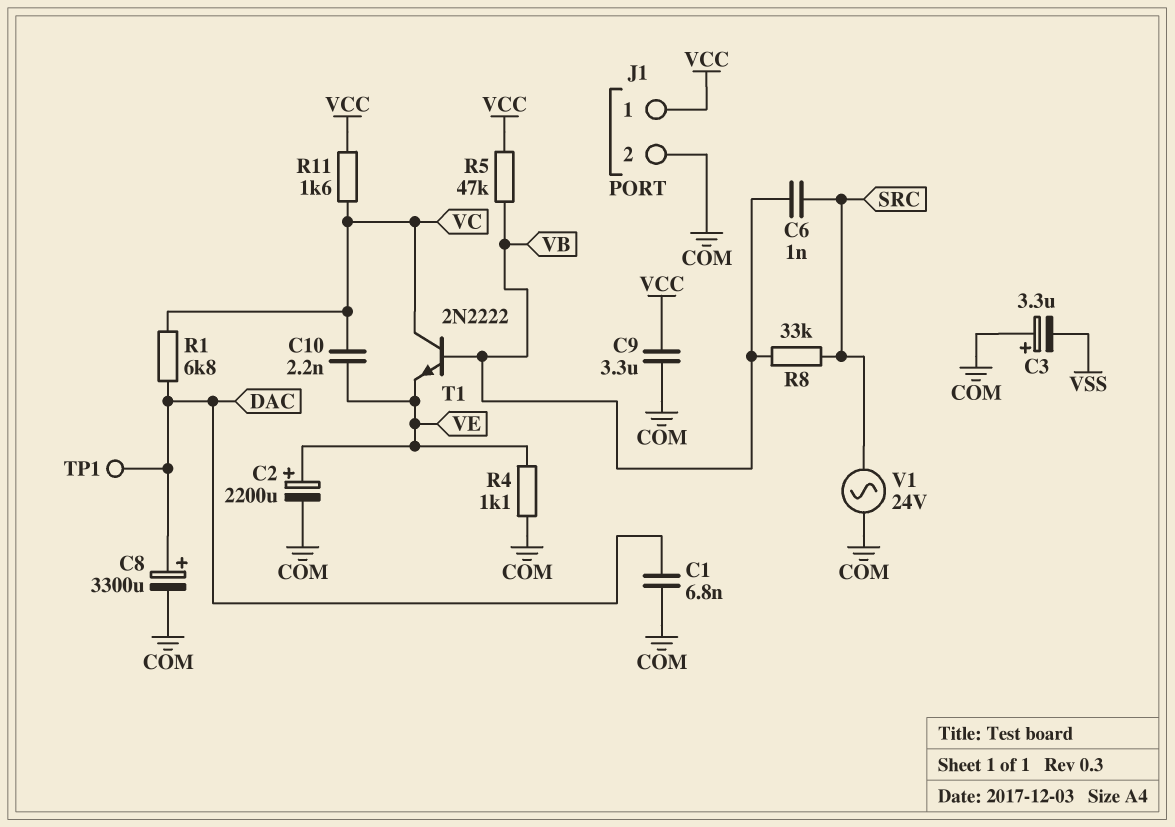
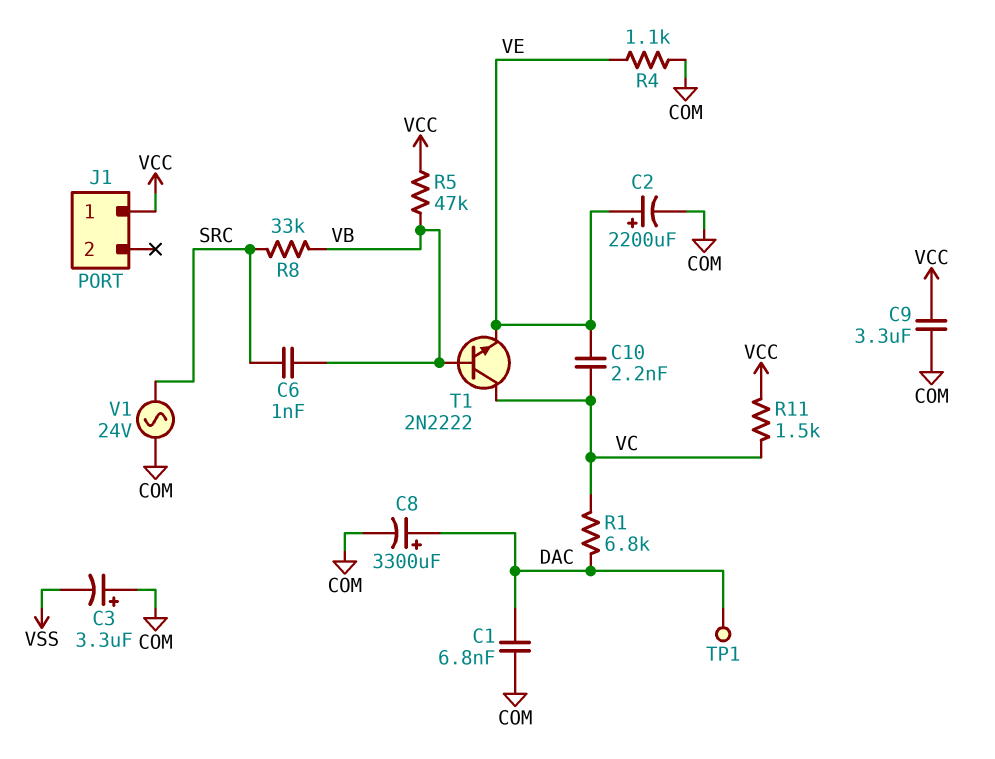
J1 pin 2: COM -> none
R11: 1.6k (VC, VCC) -> 1.5k (VC, VCC)

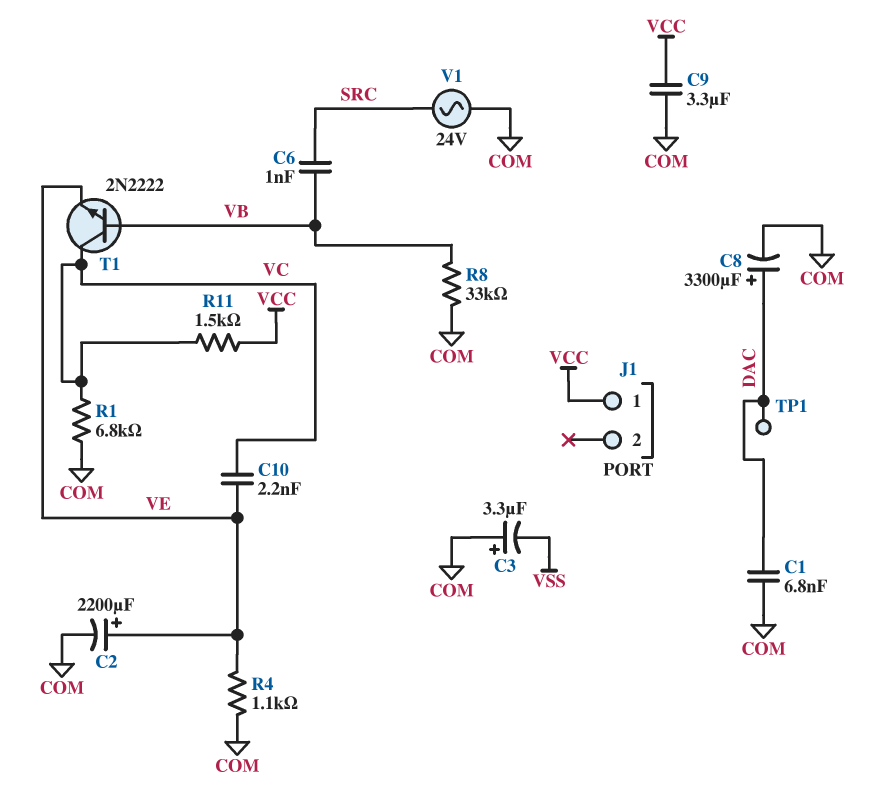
R1: 6.8k (DAC, VC) -> 6.8k (COM, VC)
R5: 47k (VB, VCC) -> none
R8: 33k (SRC, VB) -> 33k (COM, VB)

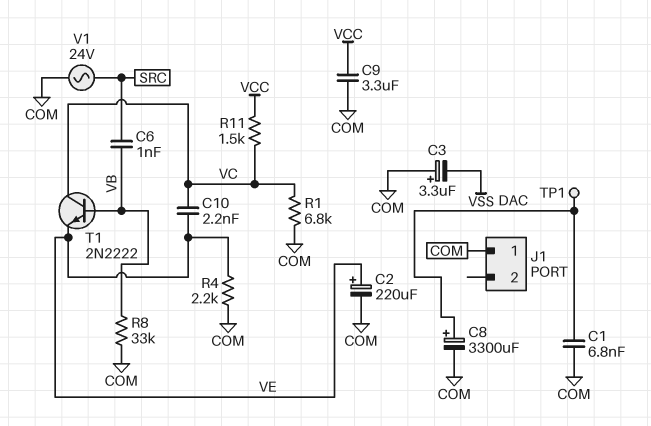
C2: 2200uF (plus VE, minus COM) -> 220uF (plus VE, minus COM)
J1 pin 1: VCC -> COM
R4: 1.1k (COM, VE) -> 2.2k (COM, VE)

